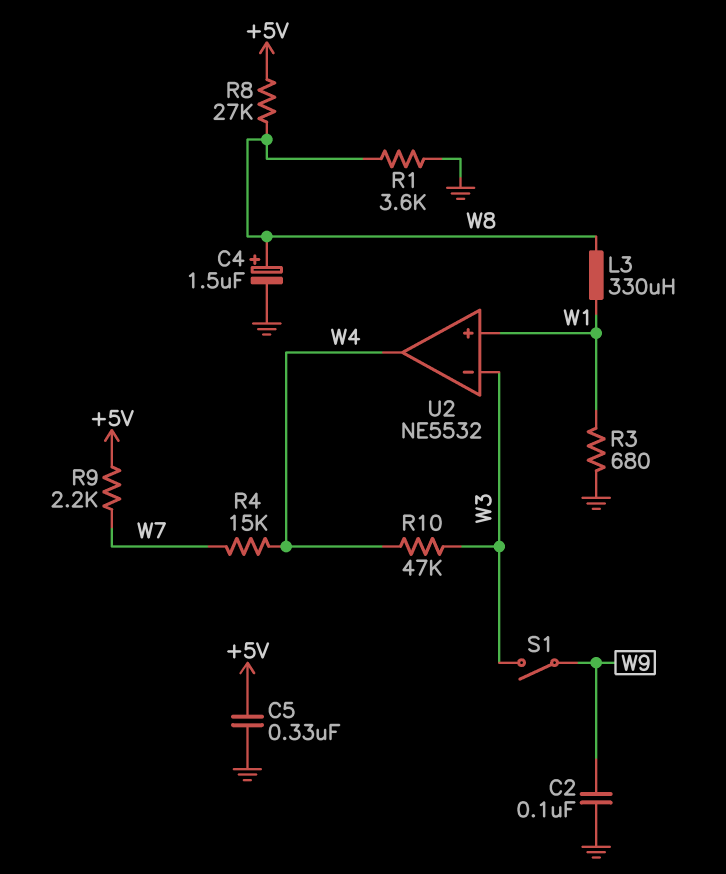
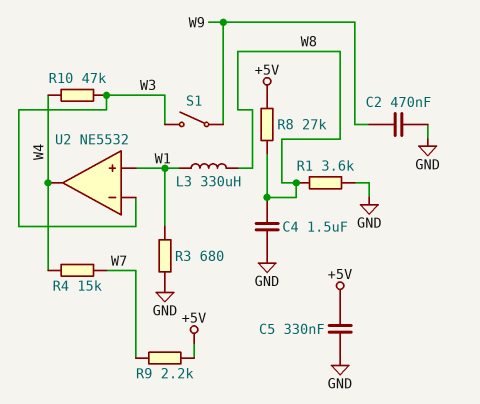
C2: 100nF (GND, W9) -> 470nF (GND, W9)
C4: 1.5uF (plus W8, minus GND) -> 1.5uF (GND, W8)

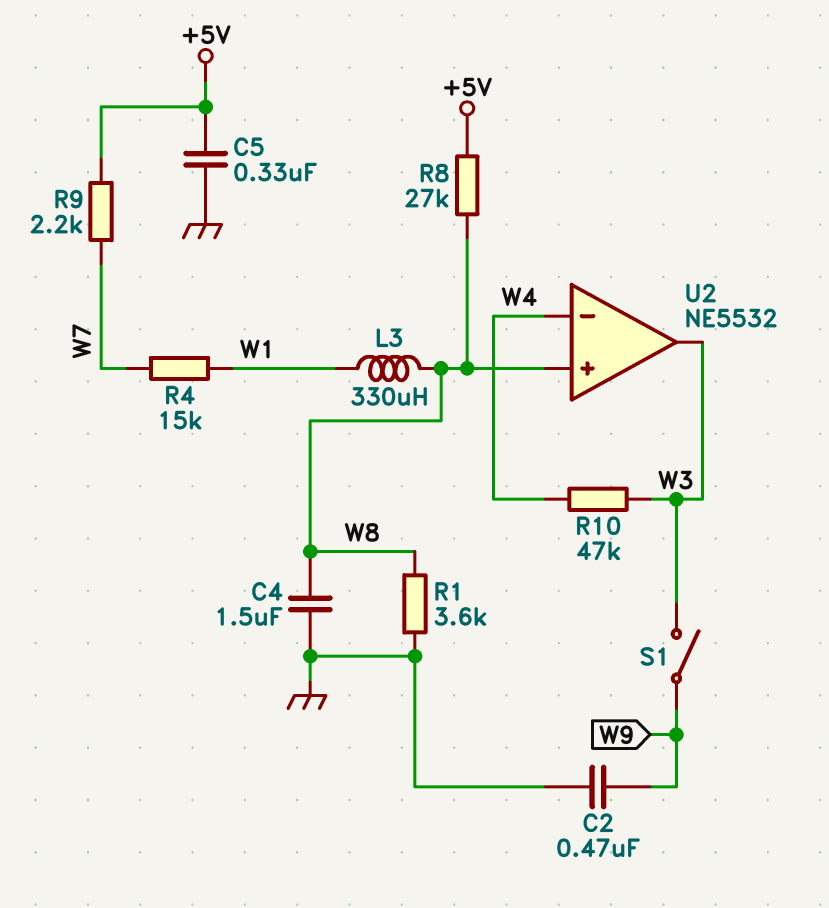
R3: 680 (GND, W1) -> none
R4: 15k (W4, W7) -> 15k (W1, W7)
U2 pin in+: W1 -> W8
U2 pin in-: W3 -> W4
U2 pin out: W4 -> W3

